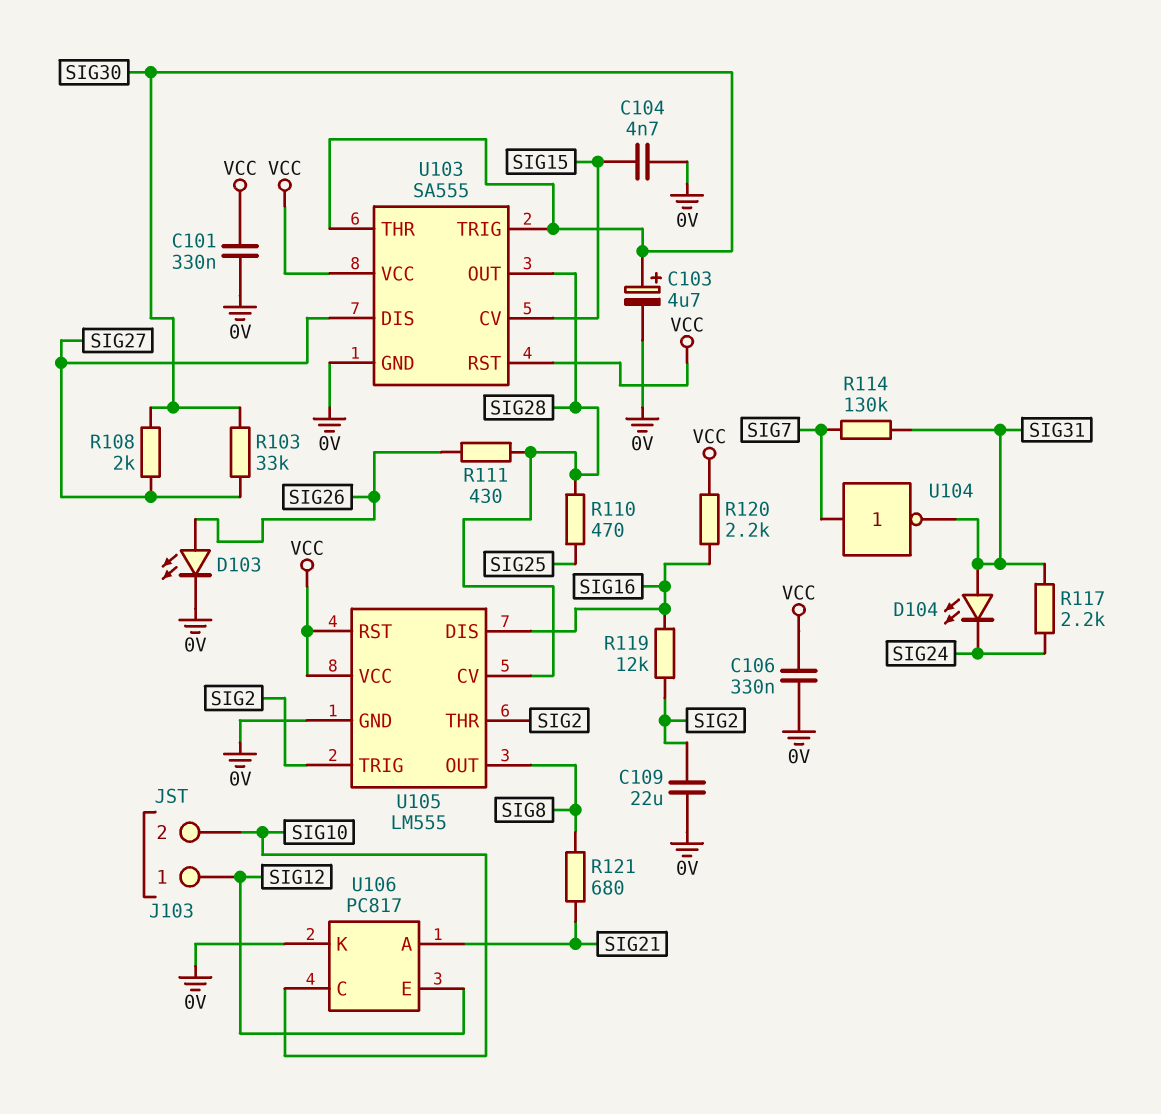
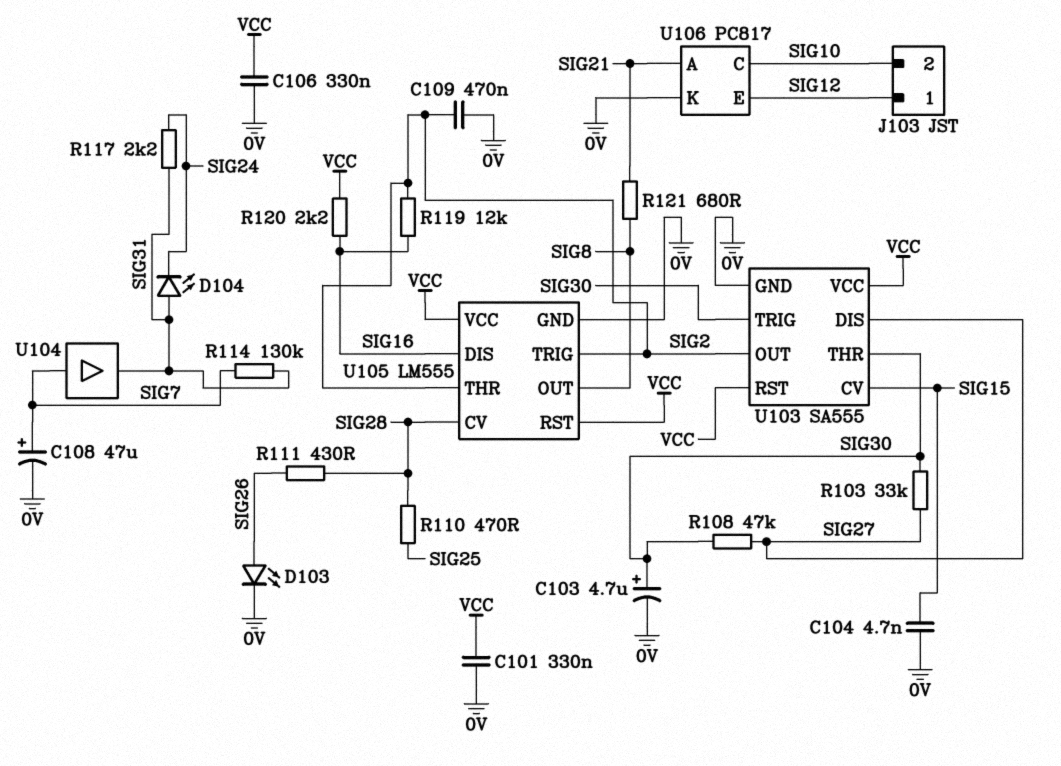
C108: none -> 47uF (plus SIG7, minus 0V)
C109: 22uF (0V, SIG2) -> 470nF (0V, SIG2)
R108: 2k (SIG27, SIG30) -> 47k (SIG27, SIG30)
U103 pin OUT: SIG28 -> SIG2
U104: NOT (in SIG7, out SIG31) -> buffer (in SIG7, out SIG31)

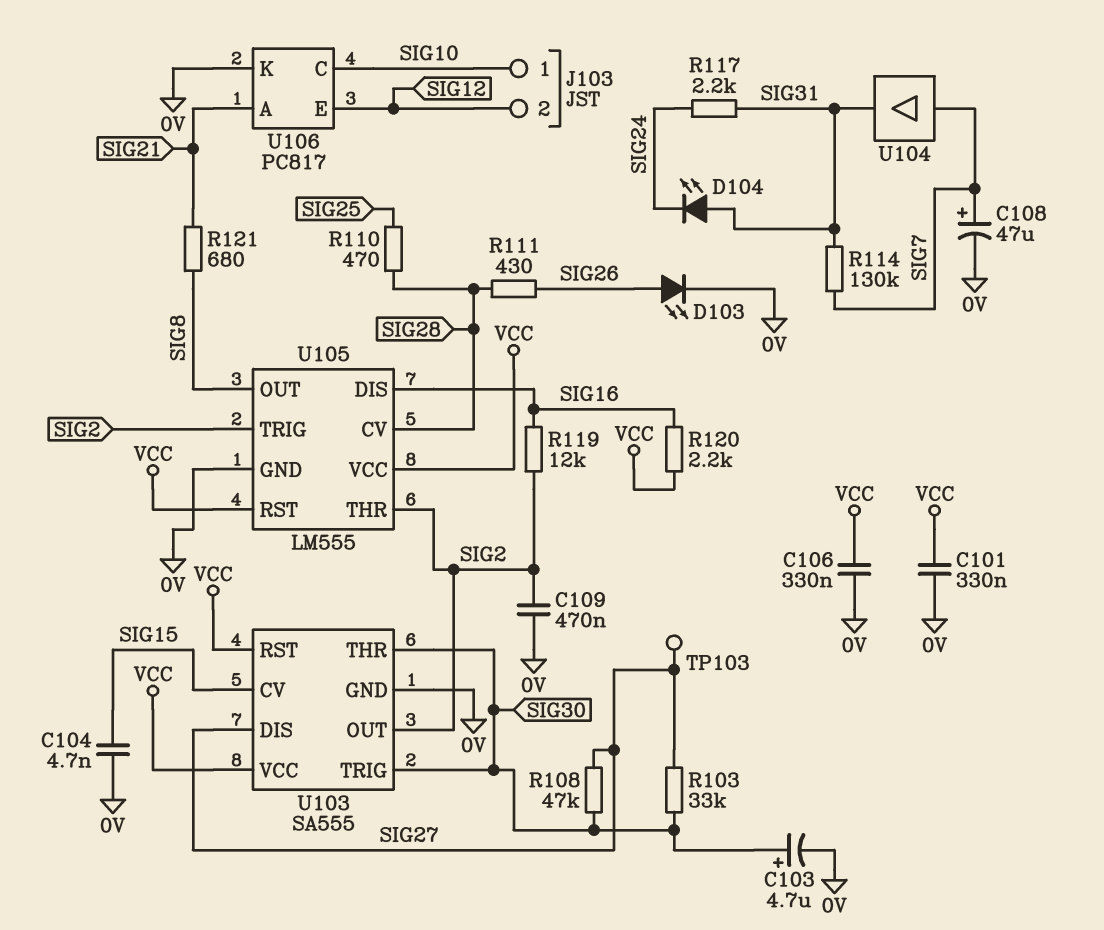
J103 pin 1: SIG12 -> SIG10
J103 pin 2: SIG10 -> SIG12
TP103: none -> test point (SIG27)

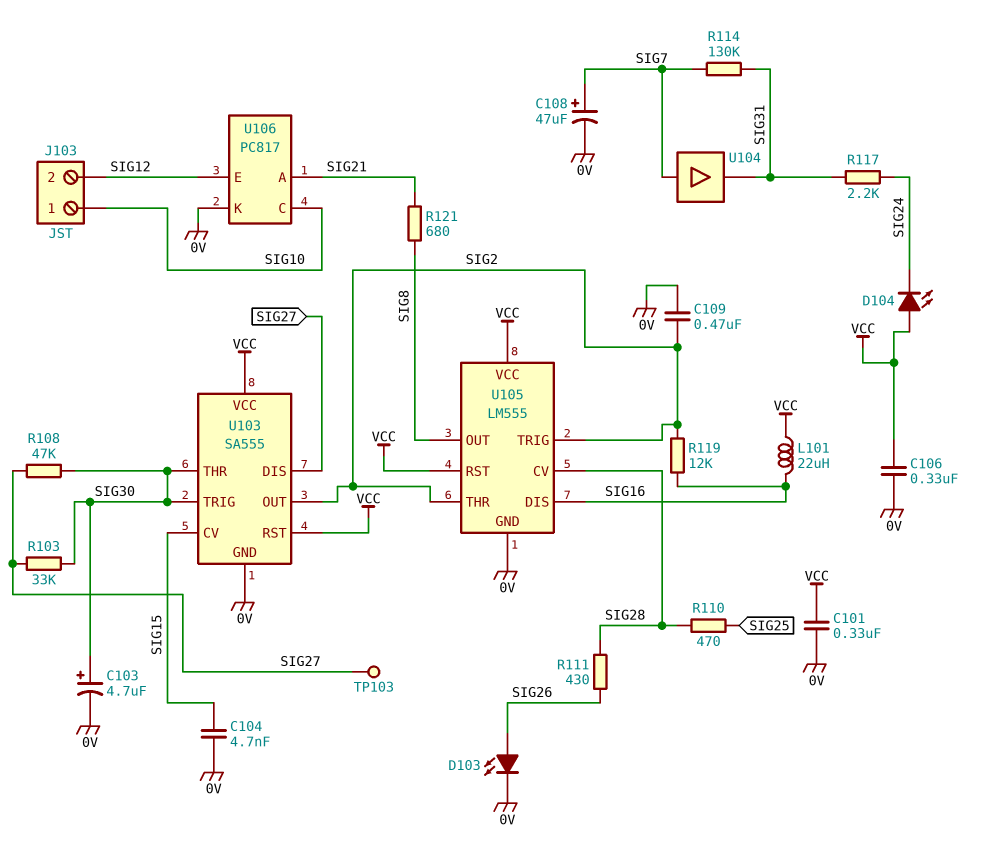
D104: LED (A SIG31, K SIG24) -> LED (A VCC, K SIG24)
L101: none -> 22uH (SIG16, VCC)
R120: 2.2k (SIG16, VCC) -> none

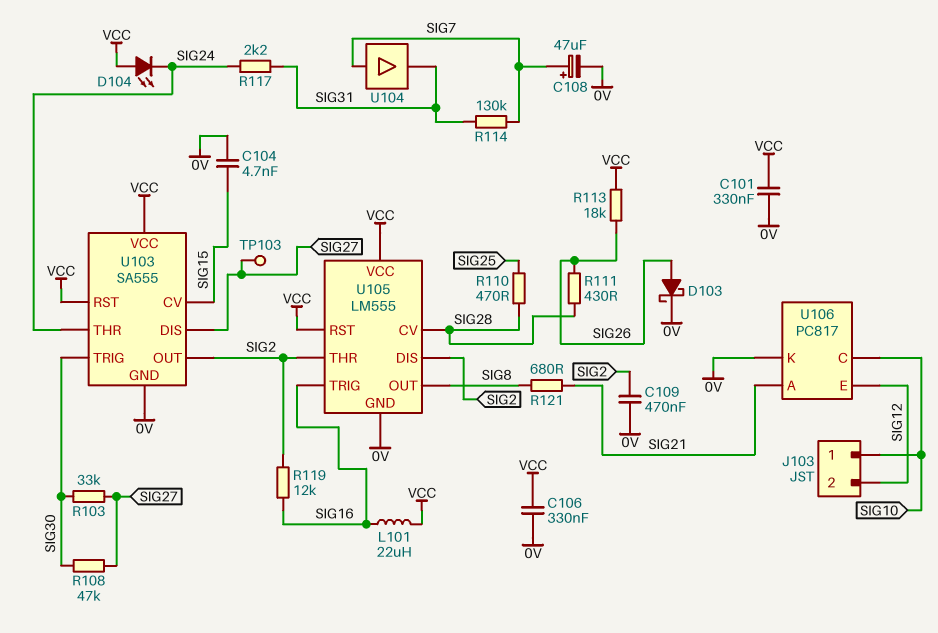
C103: 4.7uF (plus SIG30, minus 0V) -> none
D103: LED (A SIG26, K 0V) -> schottky (A SIG26, K 0V)
R113: none -> 18k (SIG26, VCC)
U103 pin THR: SIG30 -> SIG24
U105 pin DIS: SIG16 -> SIG2
U105 pin TRIG: SIG2 -> SIG16

